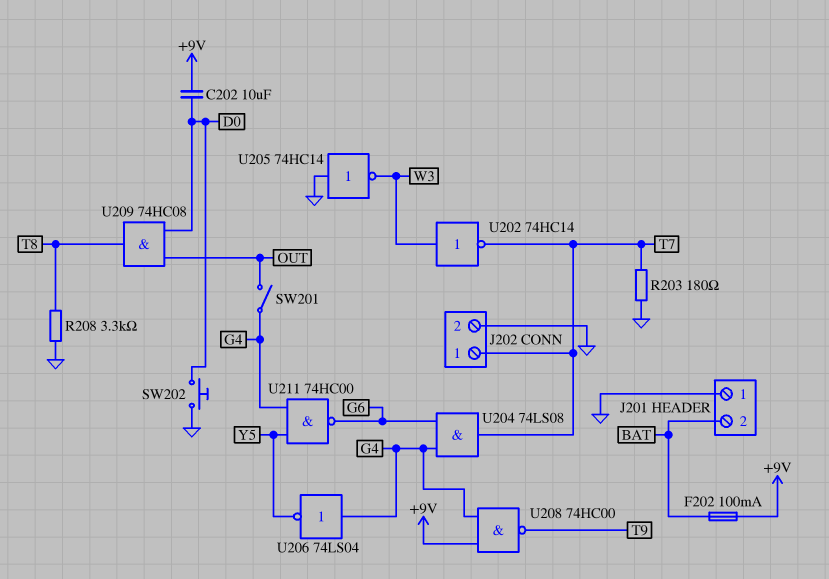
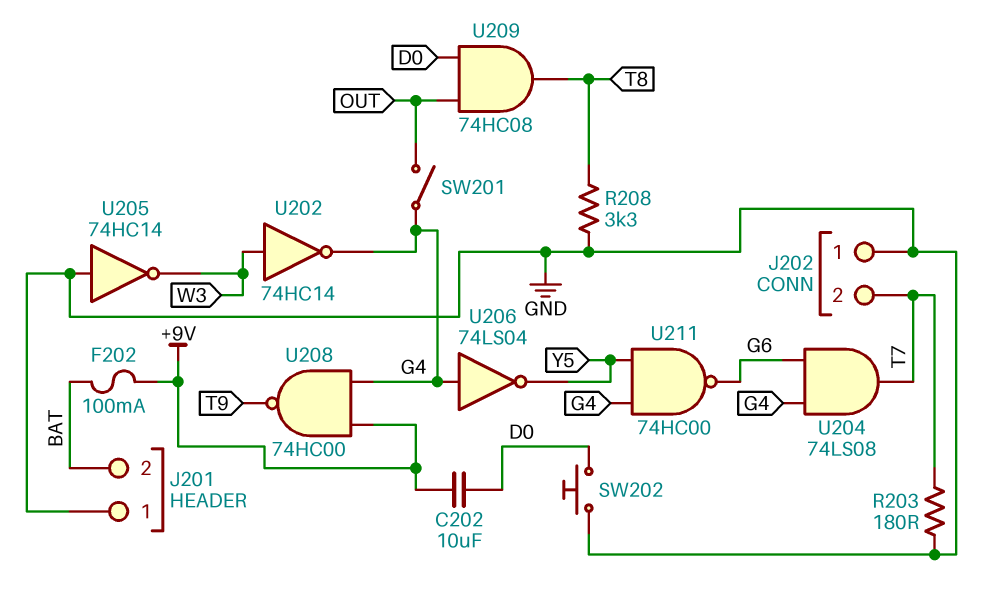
J202 pin 1: T7 -> GND
J202 pin 2: GND -> T7
U202: NOT 74HC14 (in W3, out T7) -> NOT 74HC14 (in W3, out G4)

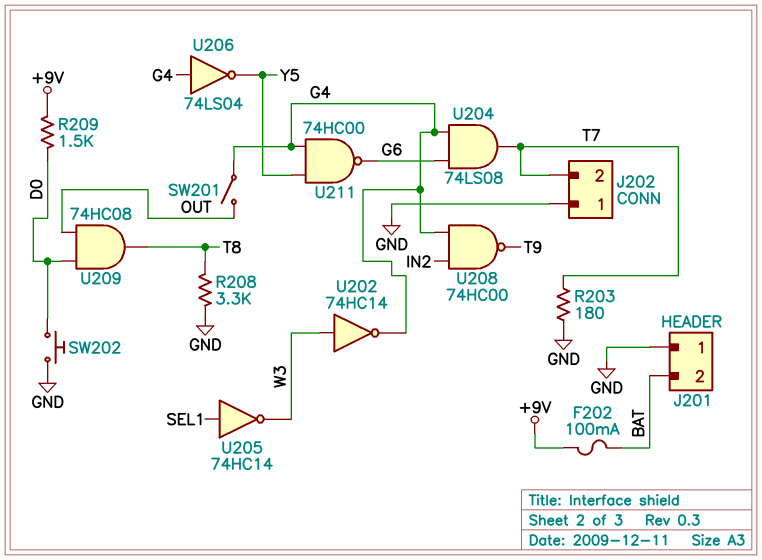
C202: 10uF (+9V, D0) -> none
R209: none -> 1.5k (+9V, D0)
U205: NOT 74HC14 (in GND, out W3) -> NOT 74HC14 (in SEL1, out W3)
U208: NAND 74HC00 (in +9V, in G4, out T9) -> NAND 74HC00 (in G4, in IN2, out T9)

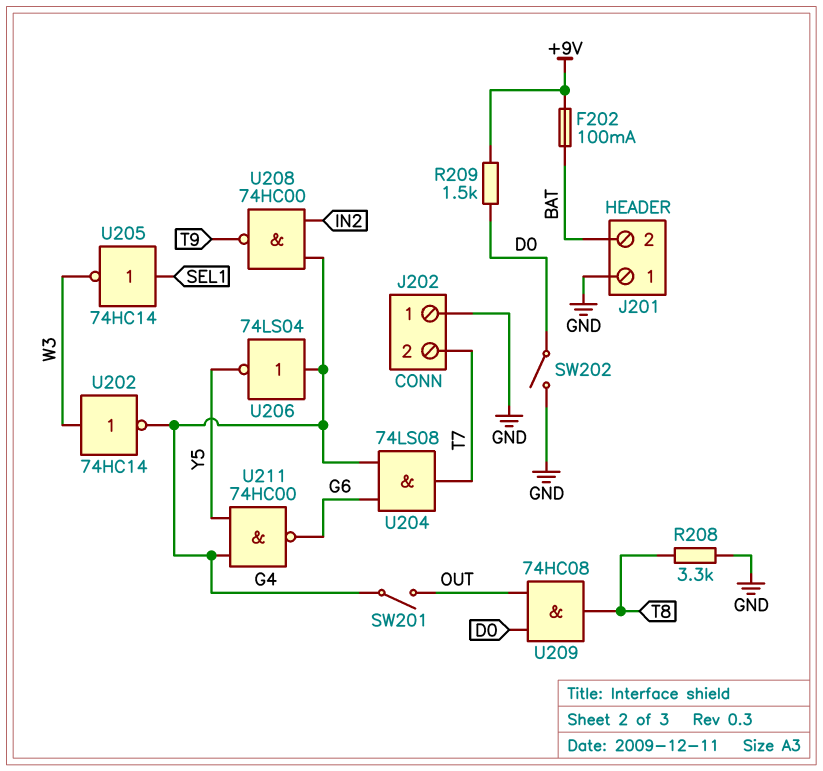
R203: 180 (GND, T7) -> none
SW202: button (D0, GND) -> switch (D0, GND)

